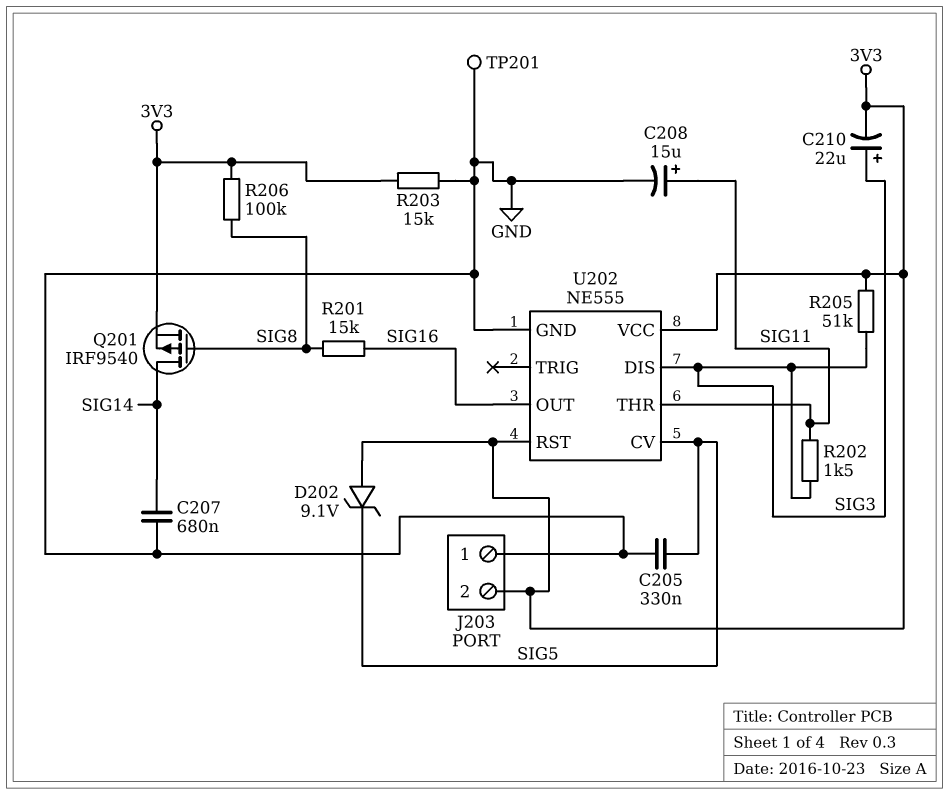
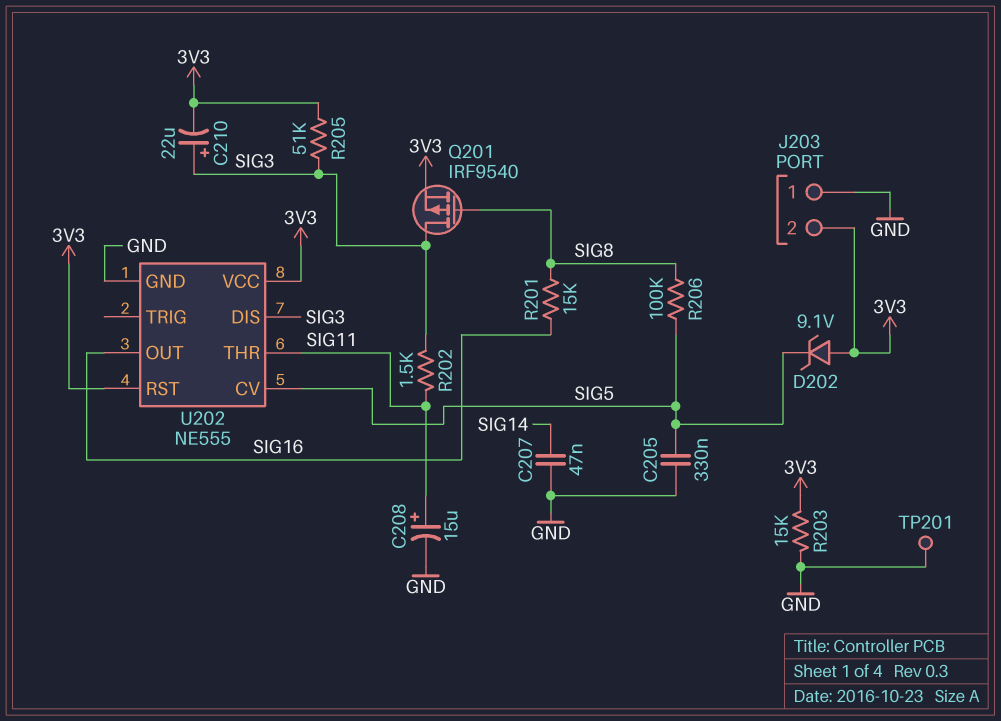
C207: 680nF (GND, SIG14) -> 47nF (GND, SIG14)
Q201: PMOS IRF9540 (G SIG8, D SIG14, S 3V3) -> PMOS IRF9540 (G SIG8, D SIG3, S 3V3)
R206: 100k (3V3, SIG8) -> 100k (SIG5, SIG8)

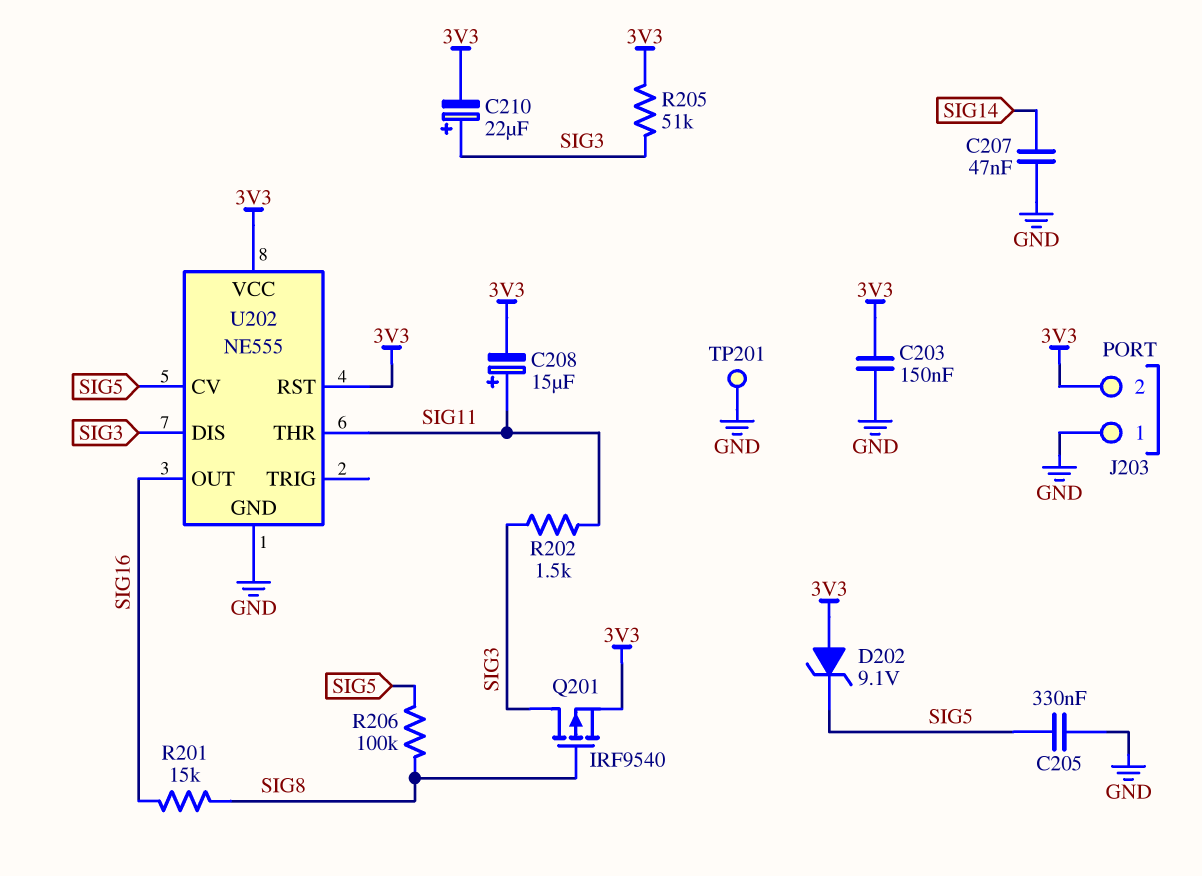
C203: none -> 150nF (3V3, GND)
C208: 15uF (plus SIG11, minus GND) -> 15uF (plus SIG11, minus 3V3)
R203: 15k (3V3, GND) -> none

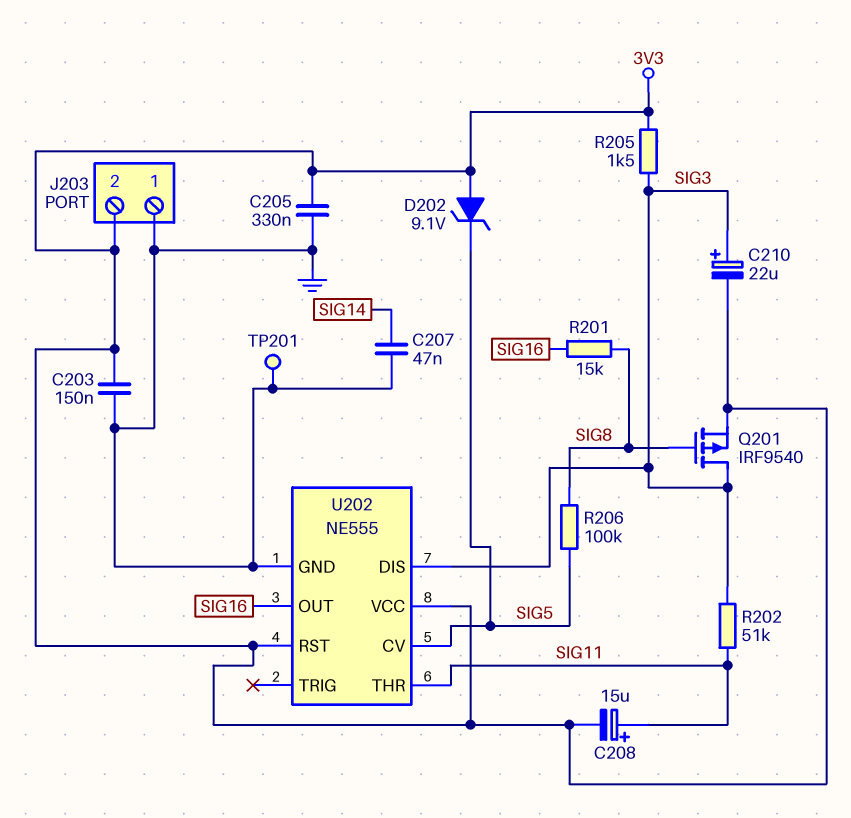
C205: 330nF (GND, SIG5) -> 330nF (3V3, GND)
R202: 1.5k (SIG3, SIG11) -> 51k (SIG3, SIG11)
R205: 51k (3V3, SIG3) -> 1.5k (3V3, SIG3)

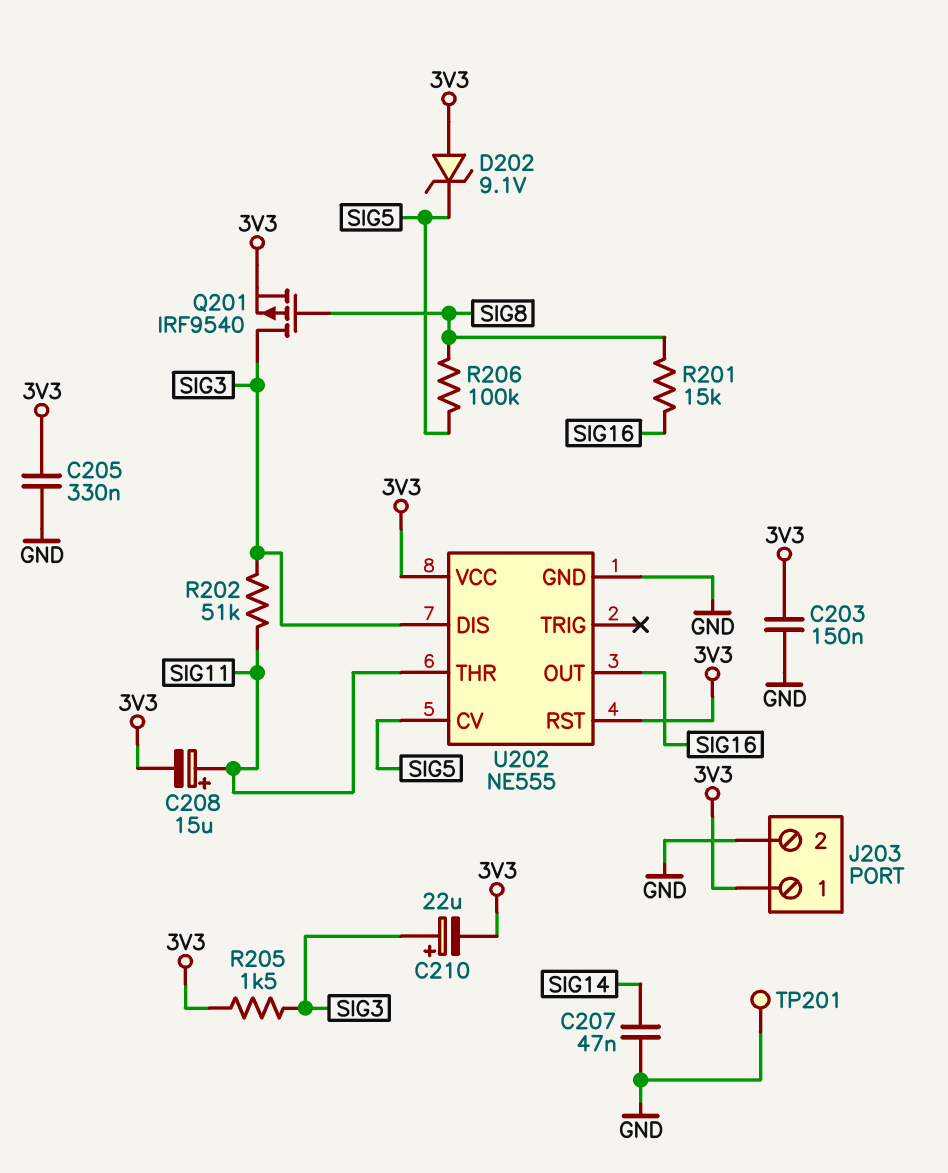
J203 pin 1: GND -> 3V3
J203 pin 2: 3V3 -> GND

